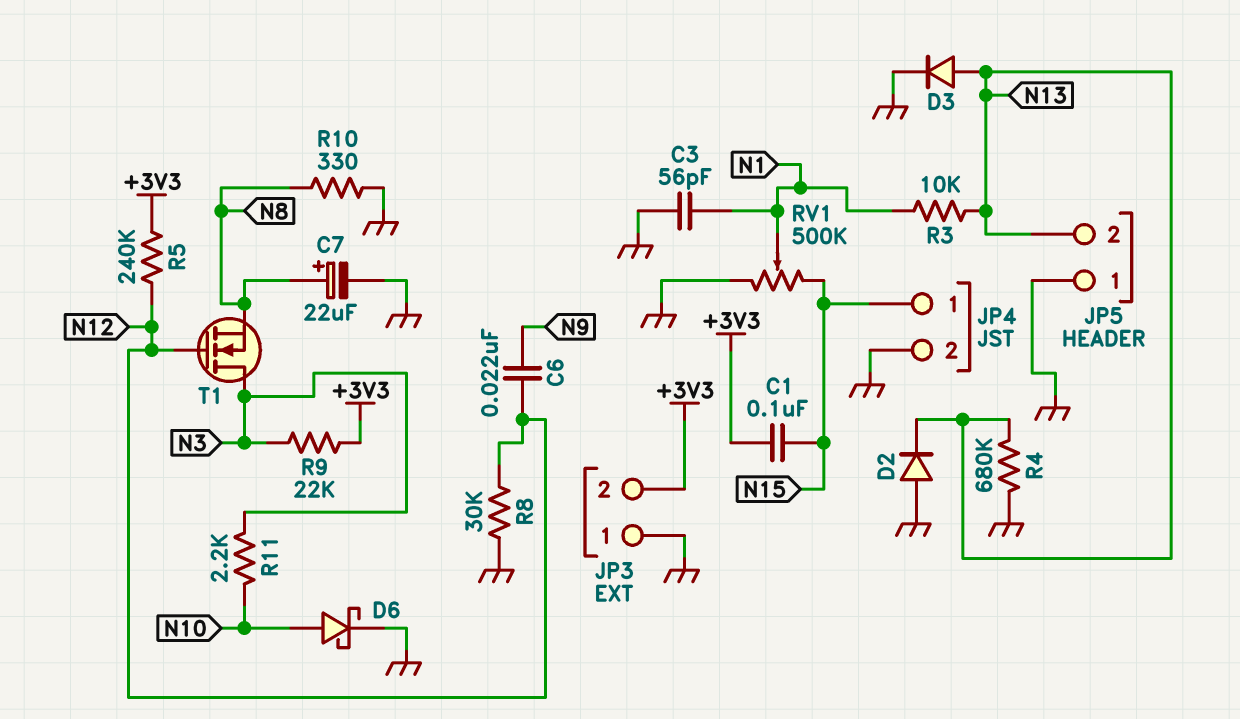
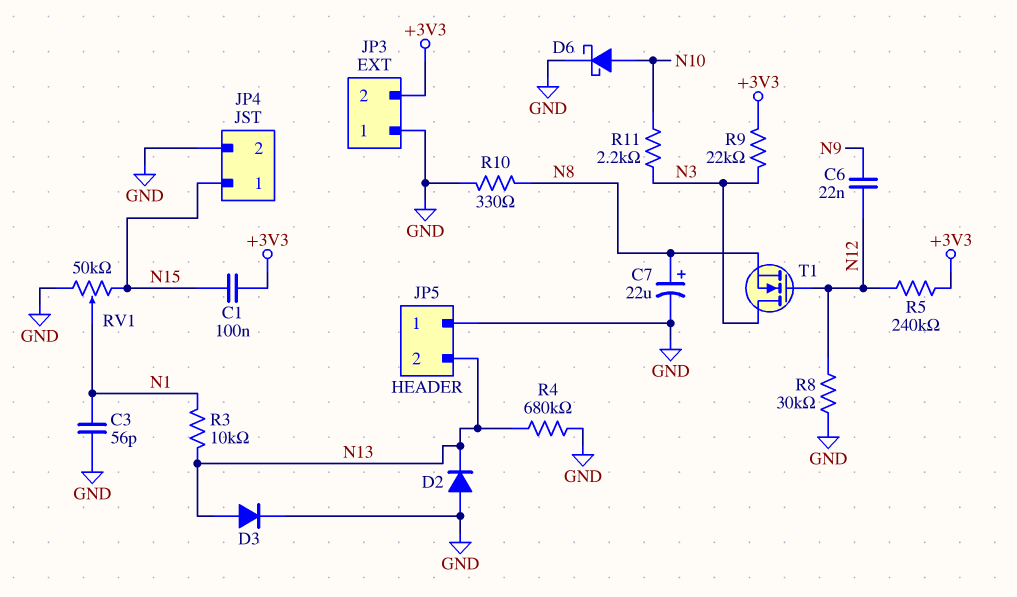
RV1: 500k (GND, N15, wiper N1) -> 50k (GND, N15, wiper N1)

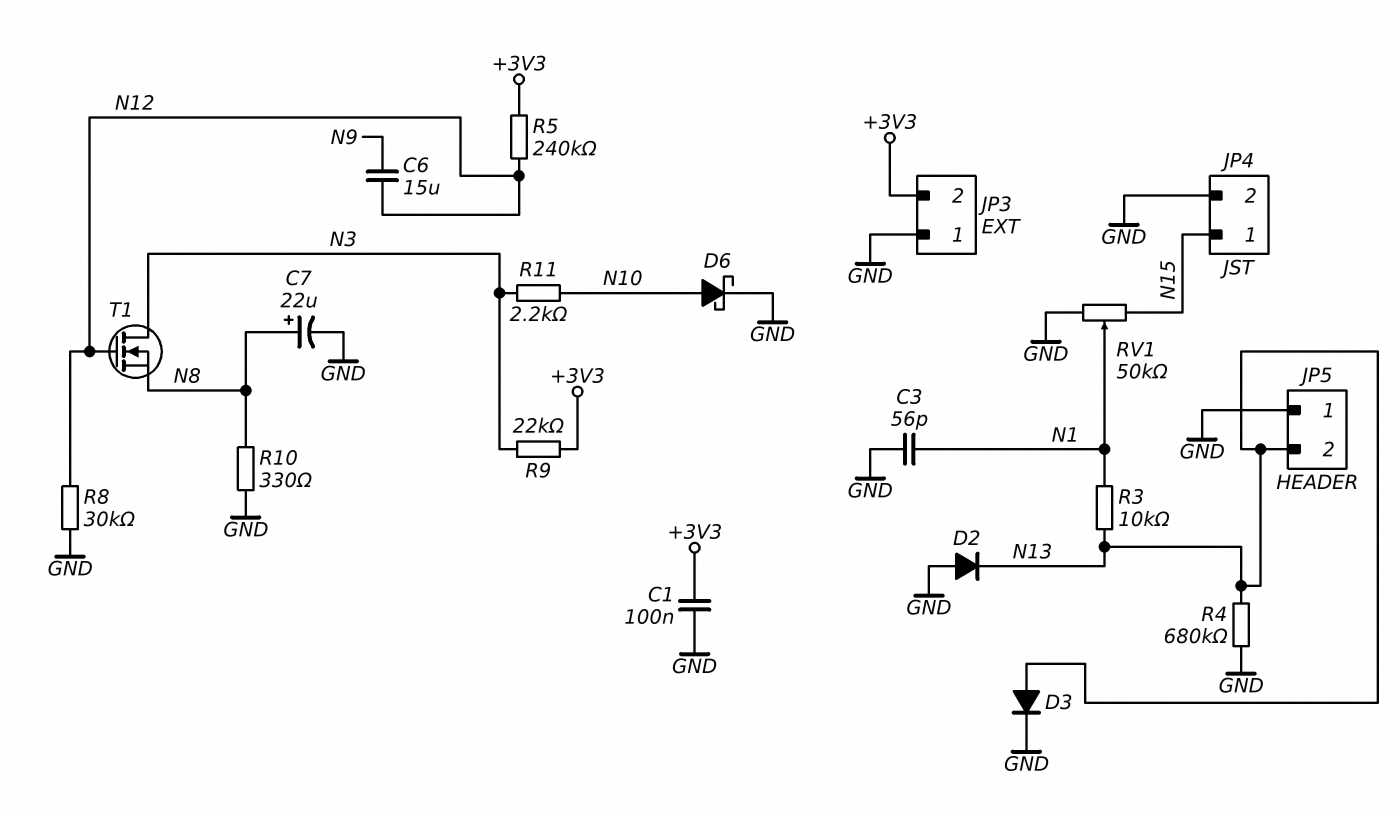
C1: 100nF (+3V3, N15) -> 100nF (+3V3, GND)
C6: 22nF (N9, N12) -> 15uF (N9, N12)

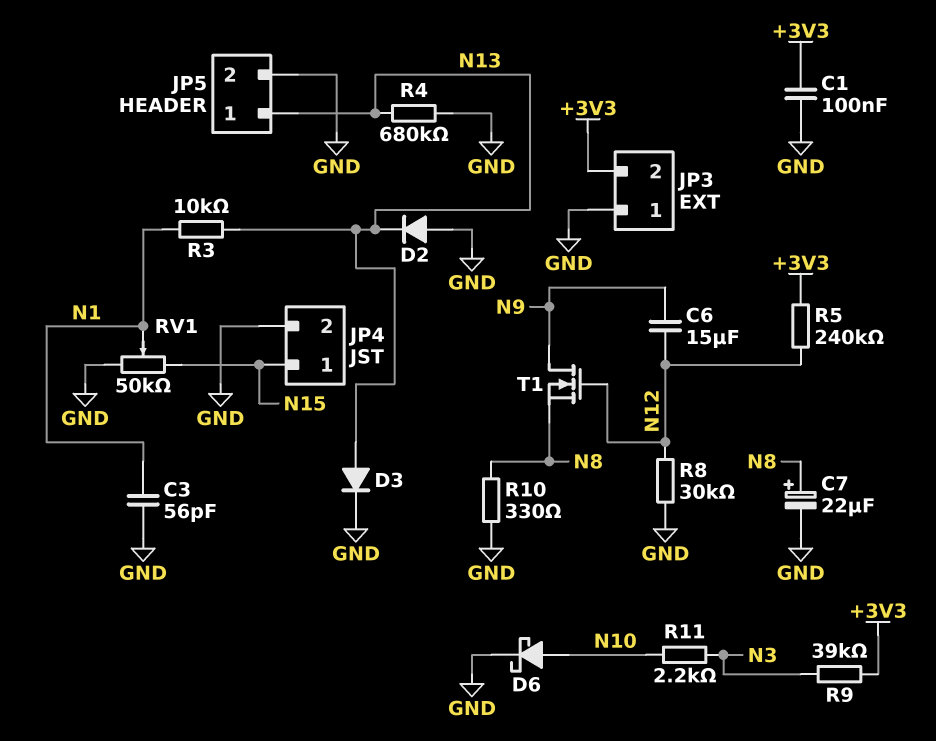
JP5 pin 1: GND -> N13
JP5 pin 2: N13 -> GND
R9: 22k (+3V3, N3) -> 39k (+3V3, N3)
T1: NMOS (G N12, D N3, S N8) -> NMOS (G N12, D N9, S N8)

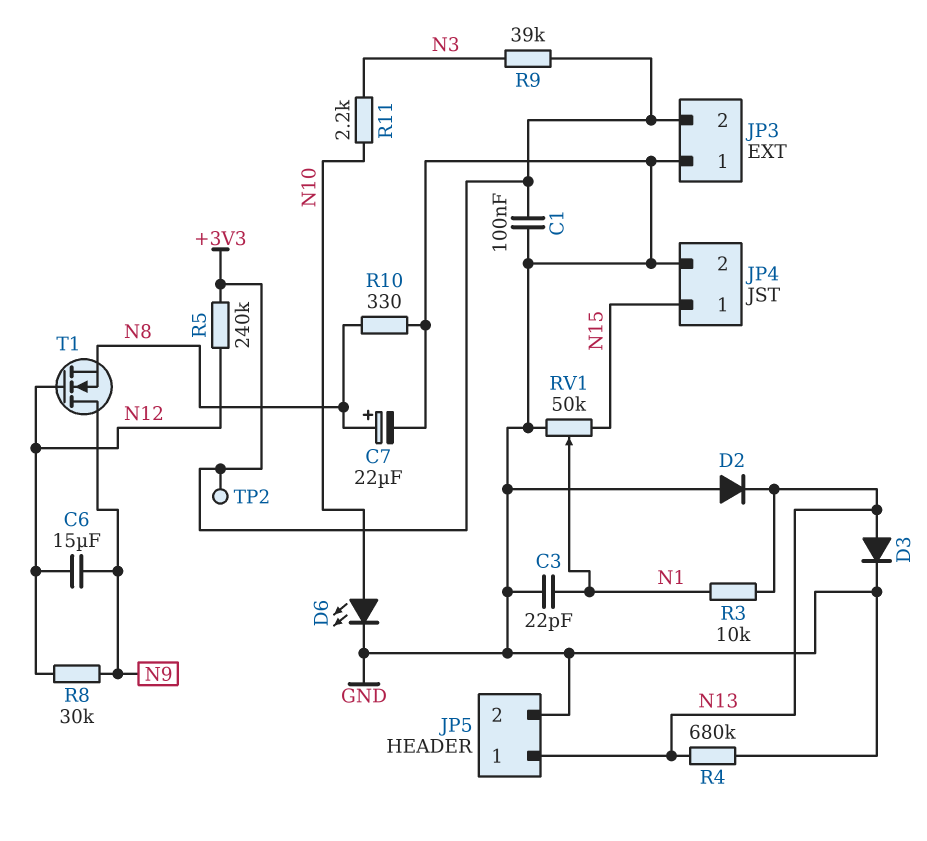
C3: 56pF (GND, N1) -> 22pF (GND, N1)
D6: schottky (A N10, K GND) -> LED (A N10, K GND)
R8: 30k (GND, N12) -> 30k (N9, N12)
TP2: none -> test point (+3V3)

